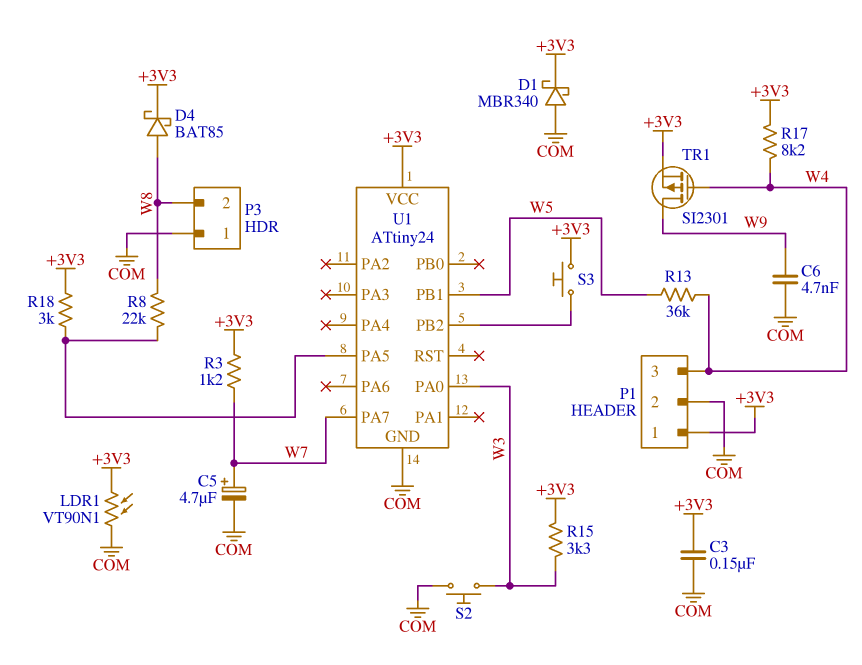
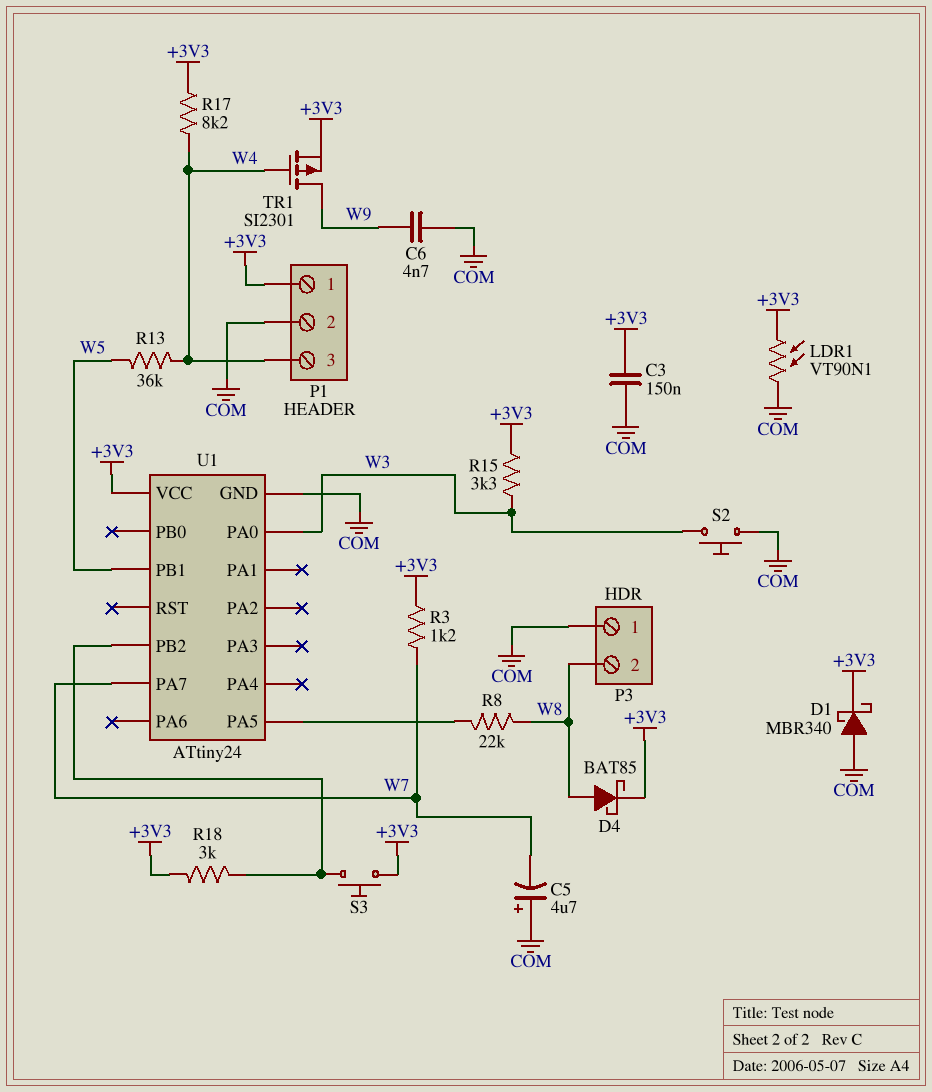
C5: 4.7uF (plus W7, minus COM) -> 4.7uF (plus COM, minus W7)
R18: 3k (+3V3, U1/PA5) -> 3k (+3V3, U1/PB2)

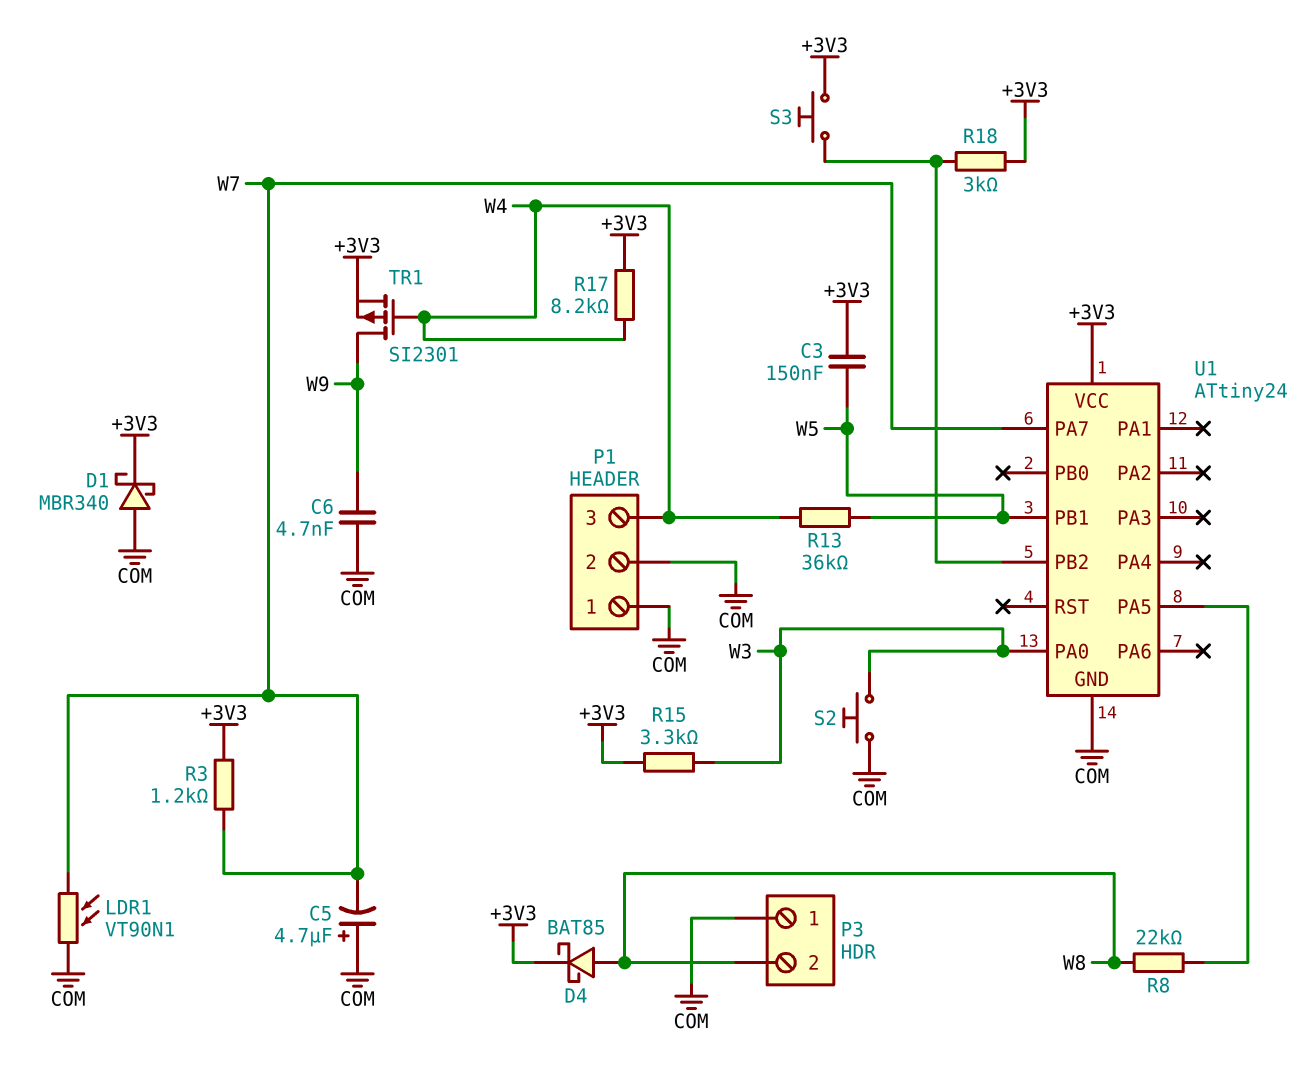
C3: 150nF (+3V3, COM) -> 150nF (+3V3, W5)
LDR1: VT90N1 (+3V3, COM) -> VT90N1 (COM, W7)
P1 pin 1: +3V3 -> COM

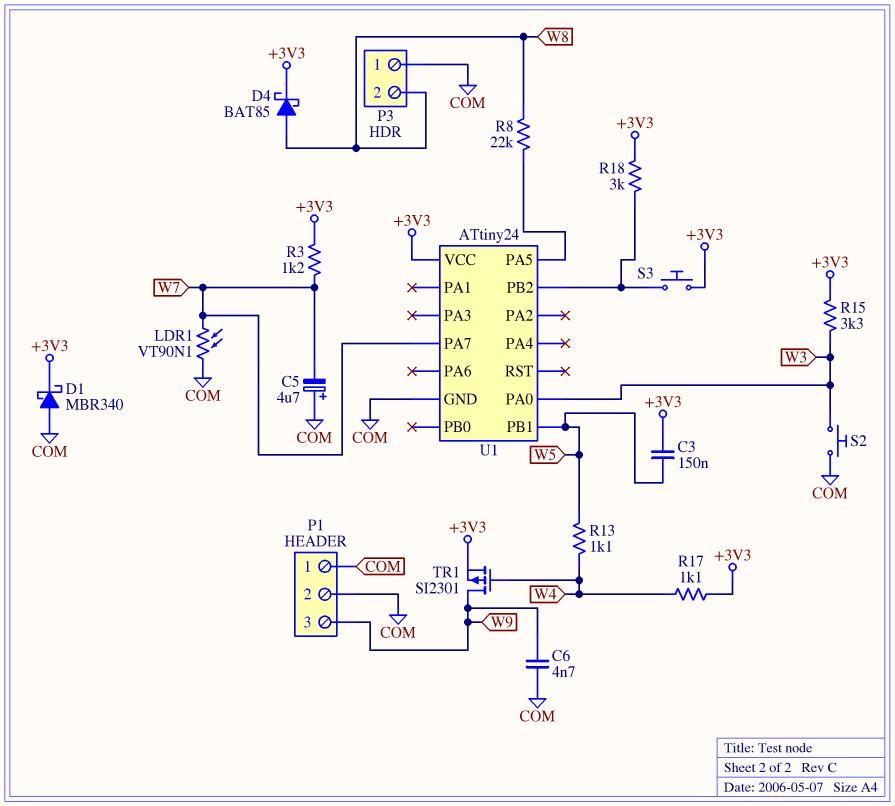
P1 pin 3: W4 -> W9
R13: 36k (W4, W5) -> 1.1k (W4, W5)
R17: 8.2k (+3V3, W4) -> 1.1k (+3V3, W4)

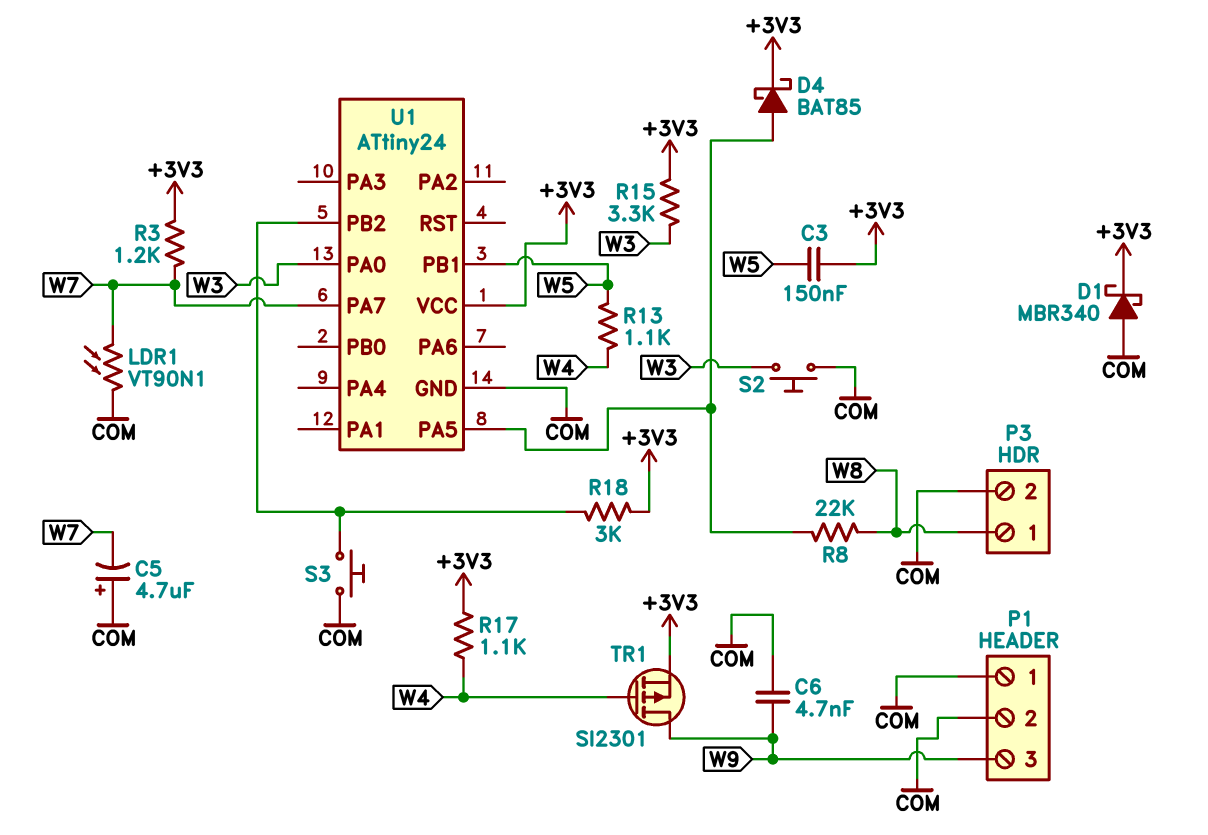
D4: schottky BAT85 (A W8, K +3V3) -> schottky BAT85 (A U1/PA5, K +3V3)
P3 pin 1: COM -> W8
P3 pin 2: W8 -> COM
S3: button (+3V3, U1/PB2) -> button (COM, U1/PB2)

